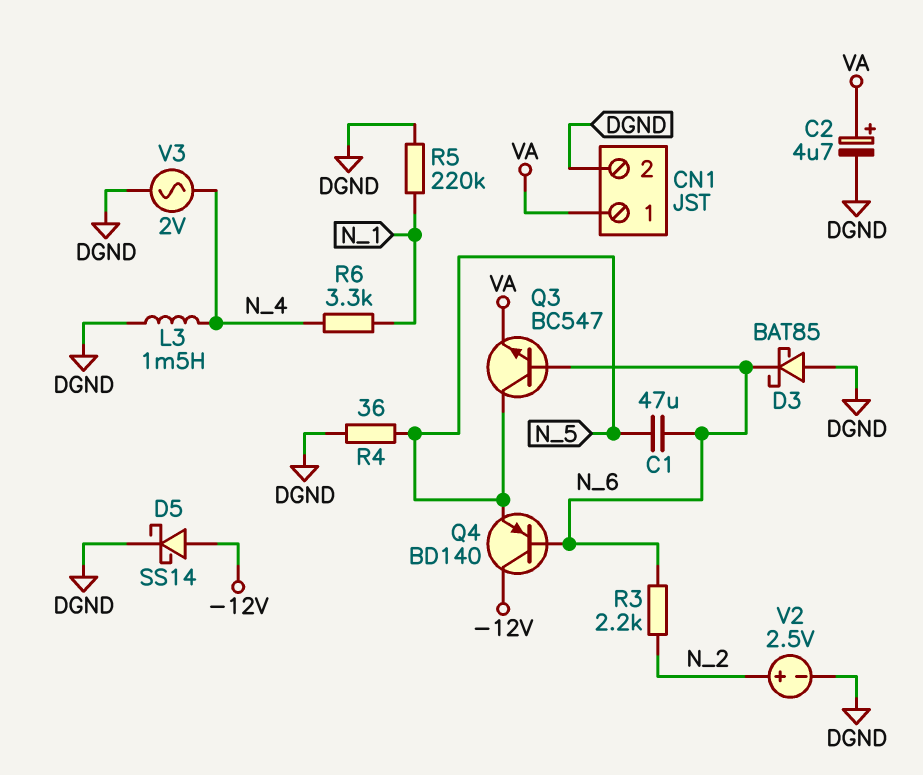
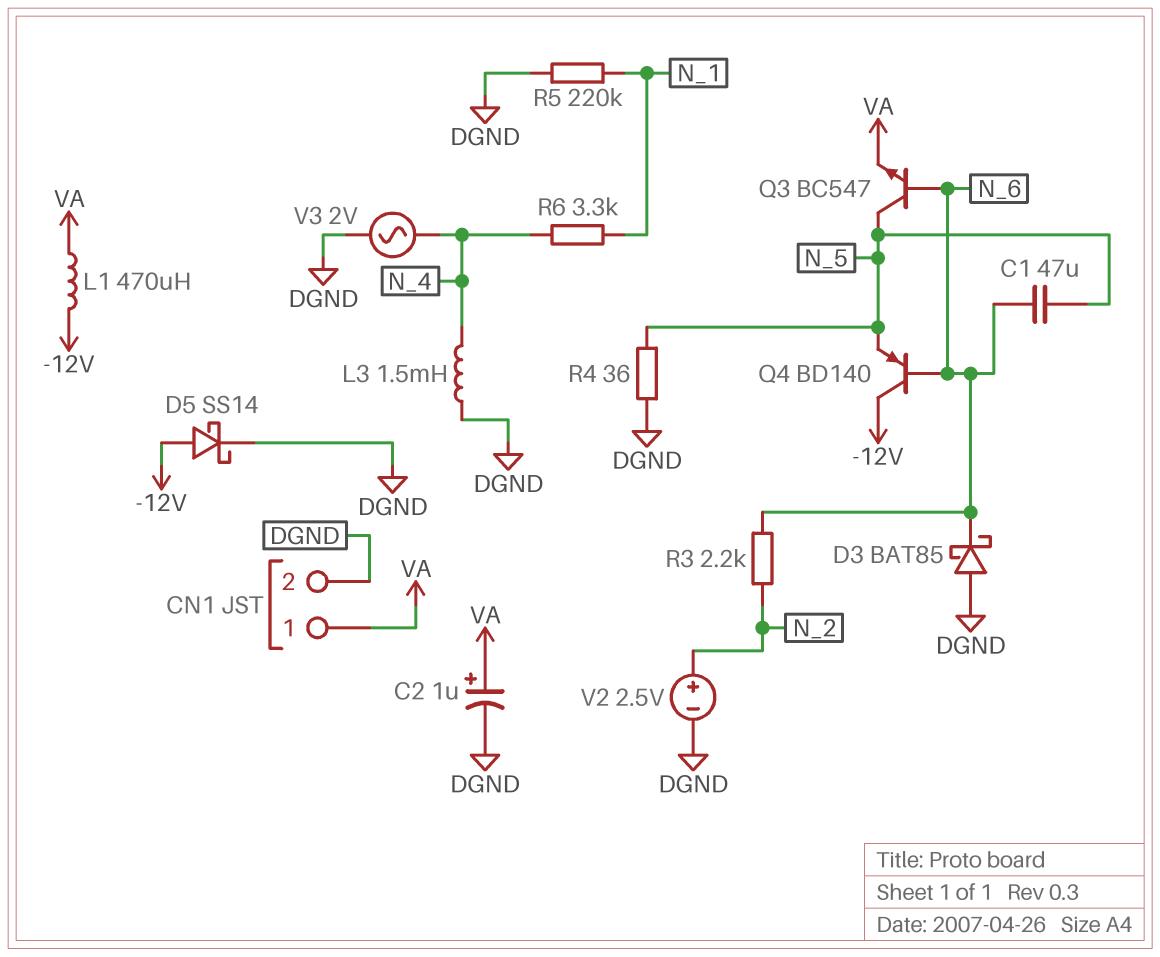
C2: 4.7uF (plus VA, minus DGND) -> 1uF (plus VA, minus DGND)
L1: none -> 470uH (-12V, VA)

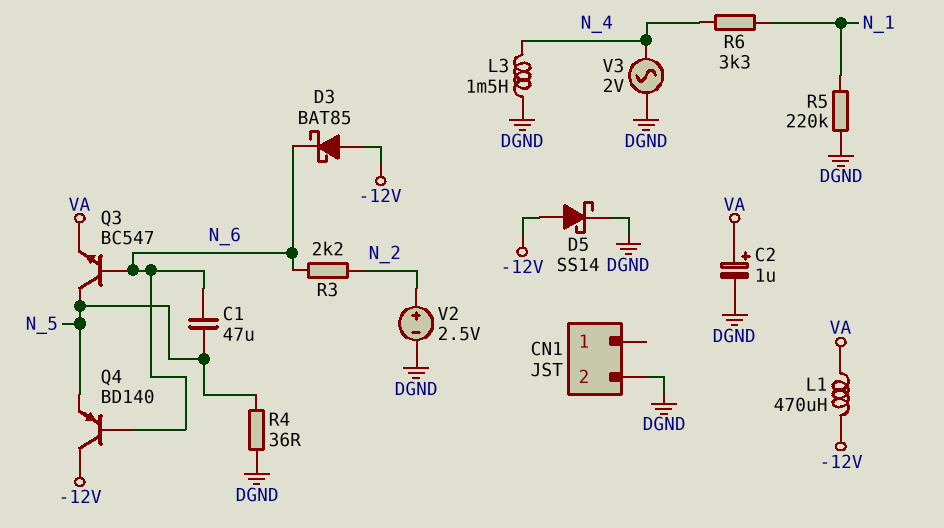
CN1 pin 1: VA -> none
D3: schottky BAT85 (A DGND, K N_6) -> schottky BAT85 (A -12V, K N_6)

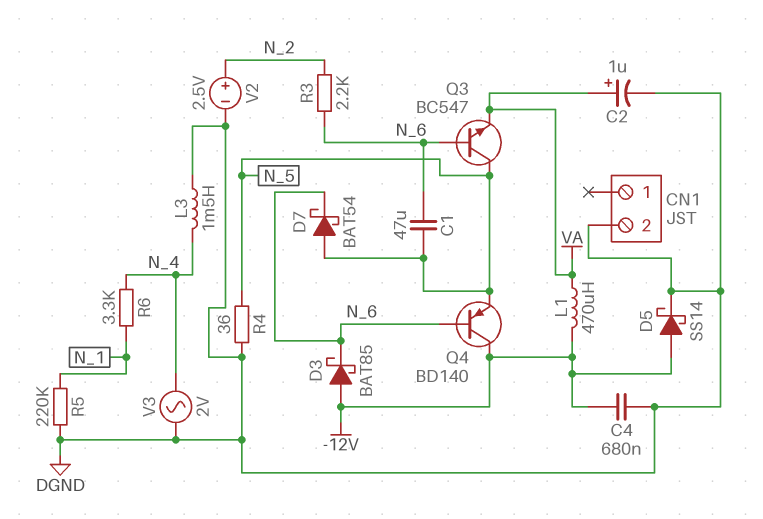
C4: none -> 680nF (-12V, DGND)
D7: none -> schottky BAT54 (A N_5, K N_6)

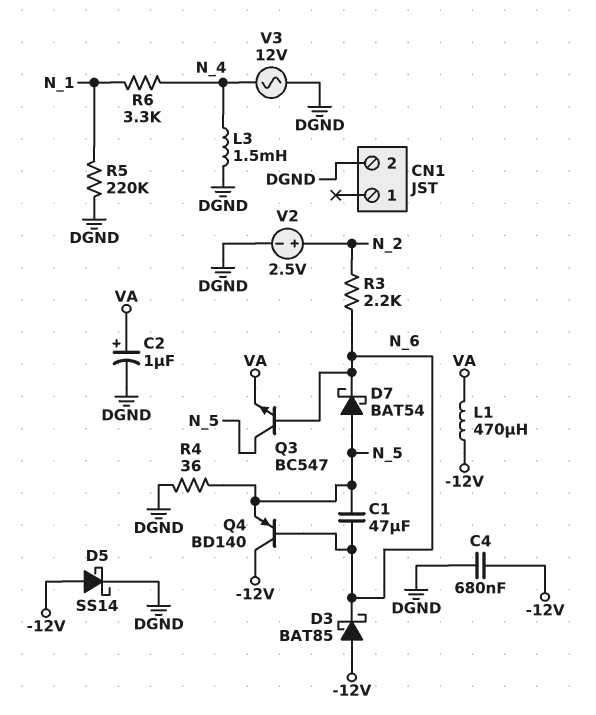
V3: AC 2V (DGND, N_4) -> AC 12V (DGND, N_4)

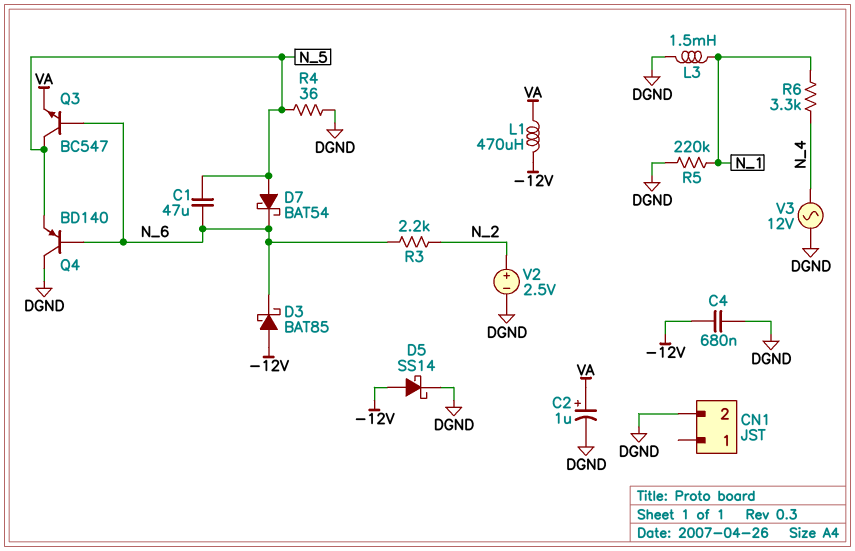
L3: 1.5mH (DGND, N_4) -> 1.5mH (DGND, N_1)
Q4: PNP BD140 (B N_6, C -12V, E N_5) -> PNP BD140 (B N_6, C DGND, E N_5)

